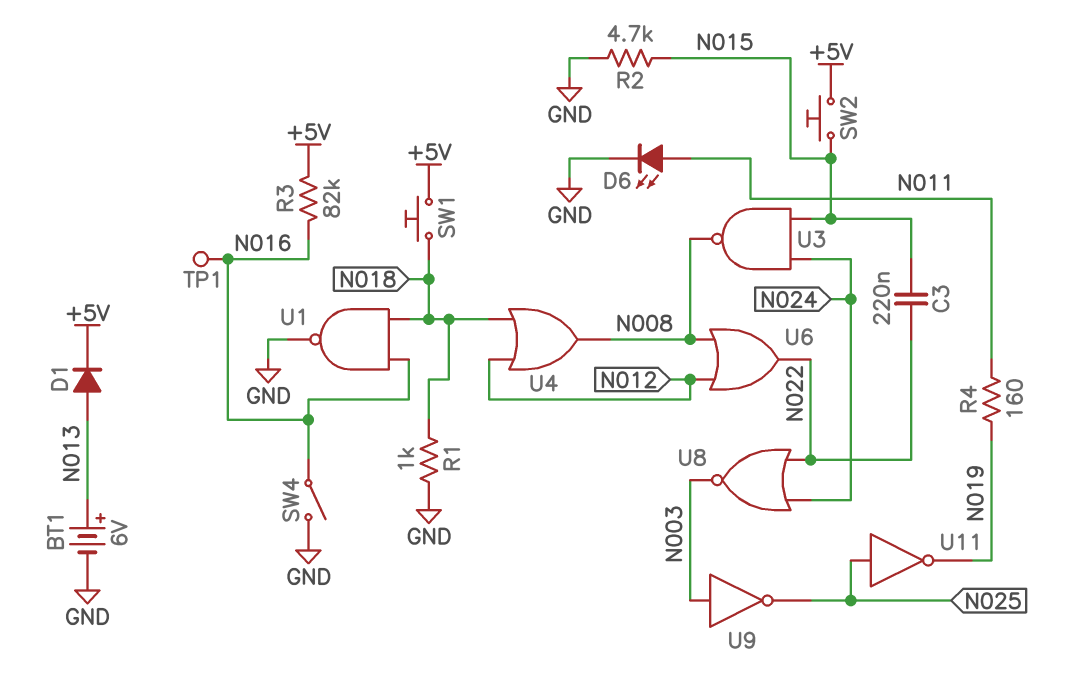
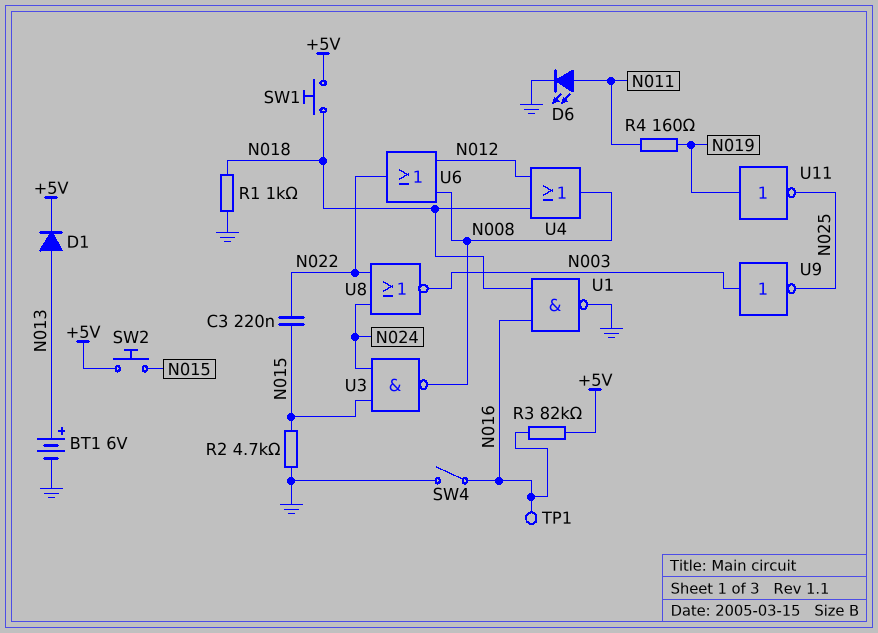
U11: NOT (in N025, out N019) -> NOT (in N019, out N025)

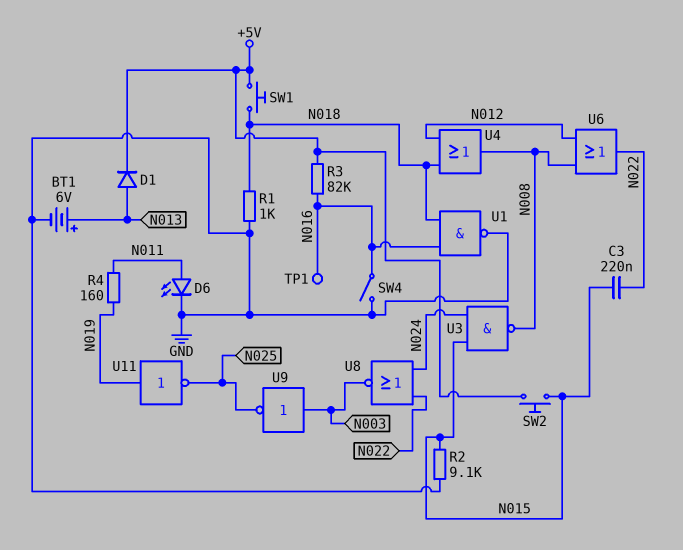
R2: 4.7k (GND, N015) -> 9.1k (GND, N015)

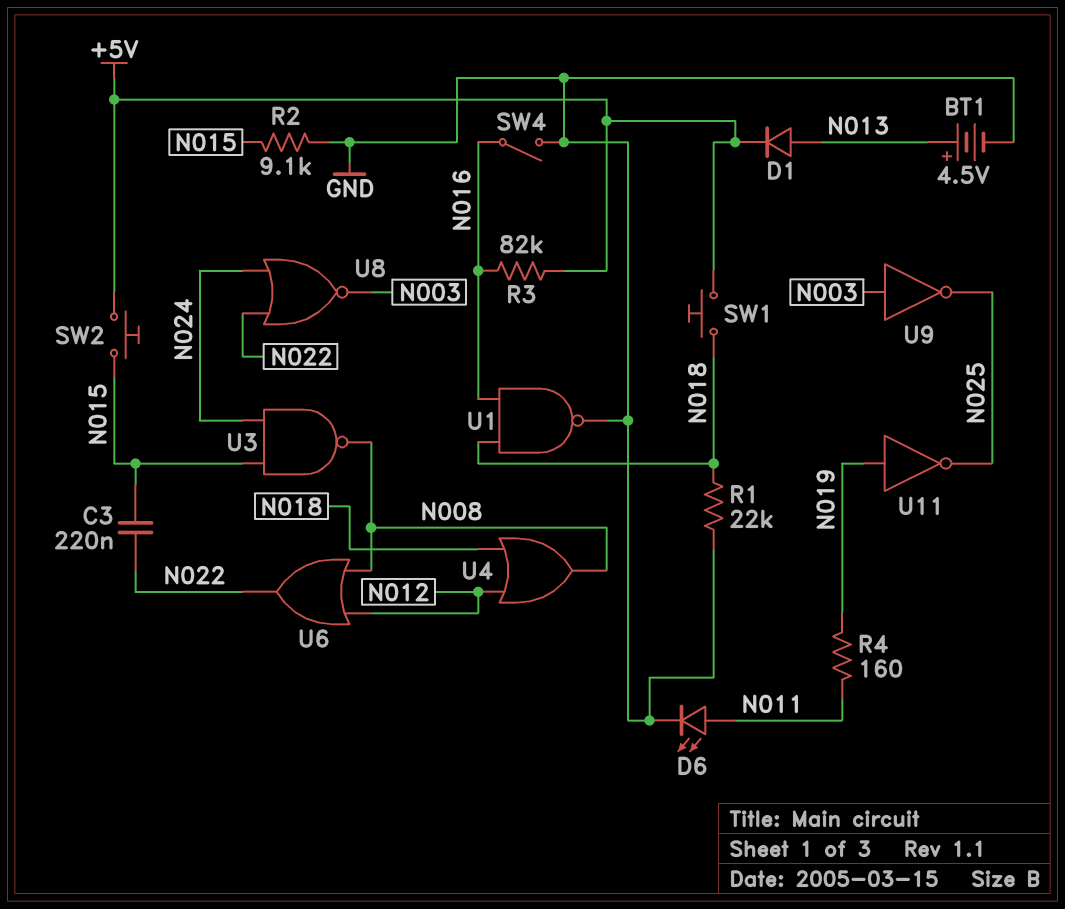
BT1: 6V (plus N013, minus GND) -> 4.5V (plus N013, minus GND)
R1: 1k (GND, N018) -> 22k (GND, N018)
TP1: test point (N016) -> none

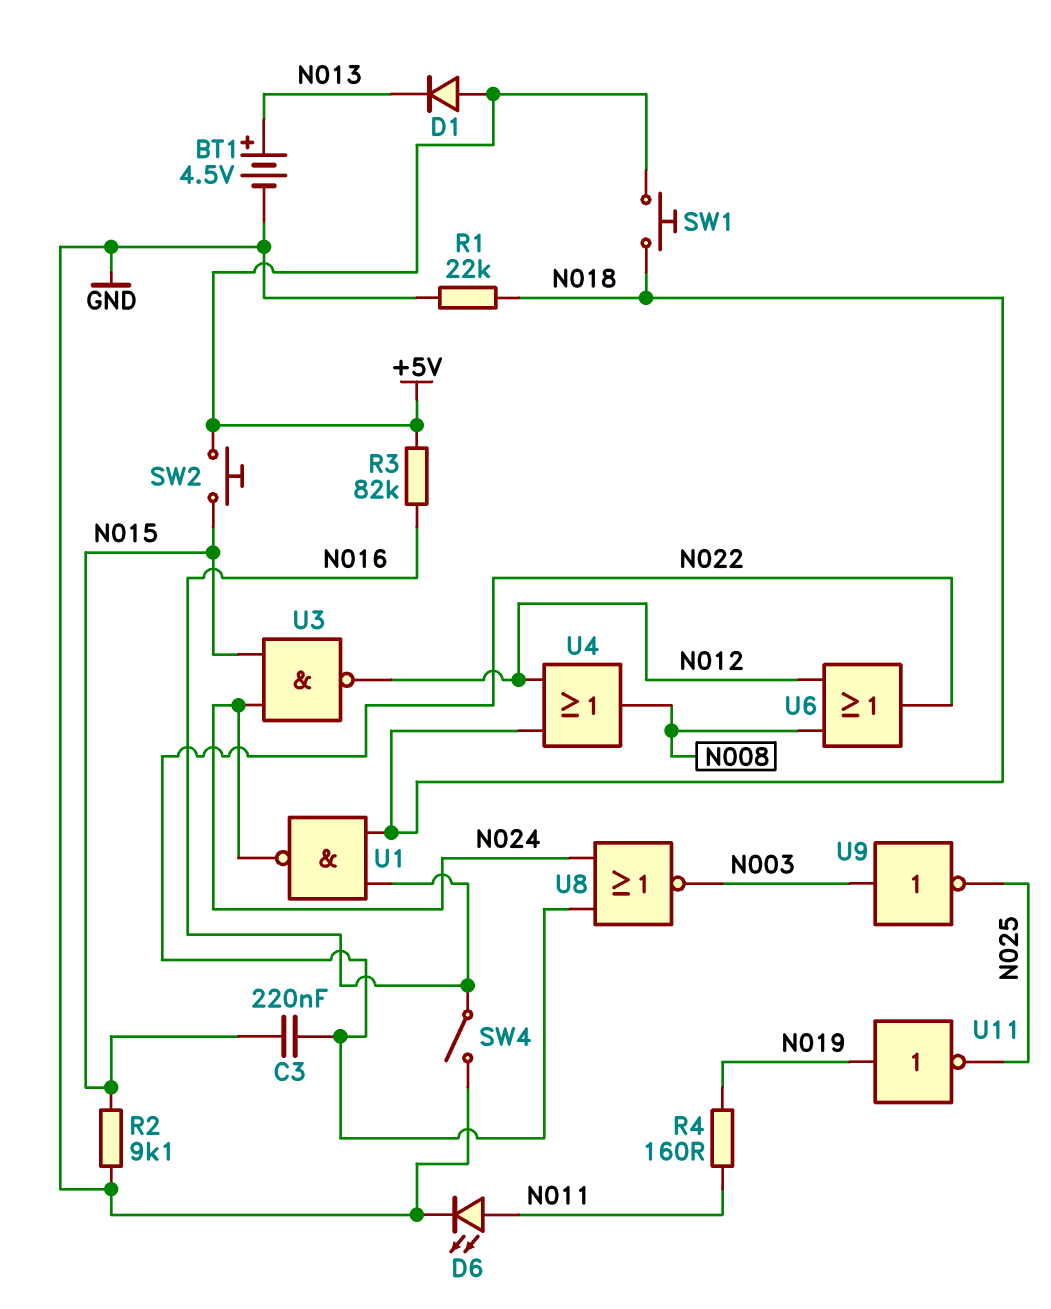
D1: diode (A N013, K +5V) -> diode (A +5V, K N013)
U1: NAND (in N016, in N018, out GND) -> NAND (in N016, in N018, out N024)
U3: NAND (in N015, in N024, out N008) -> NAND (in N015, in N024, out N012)

